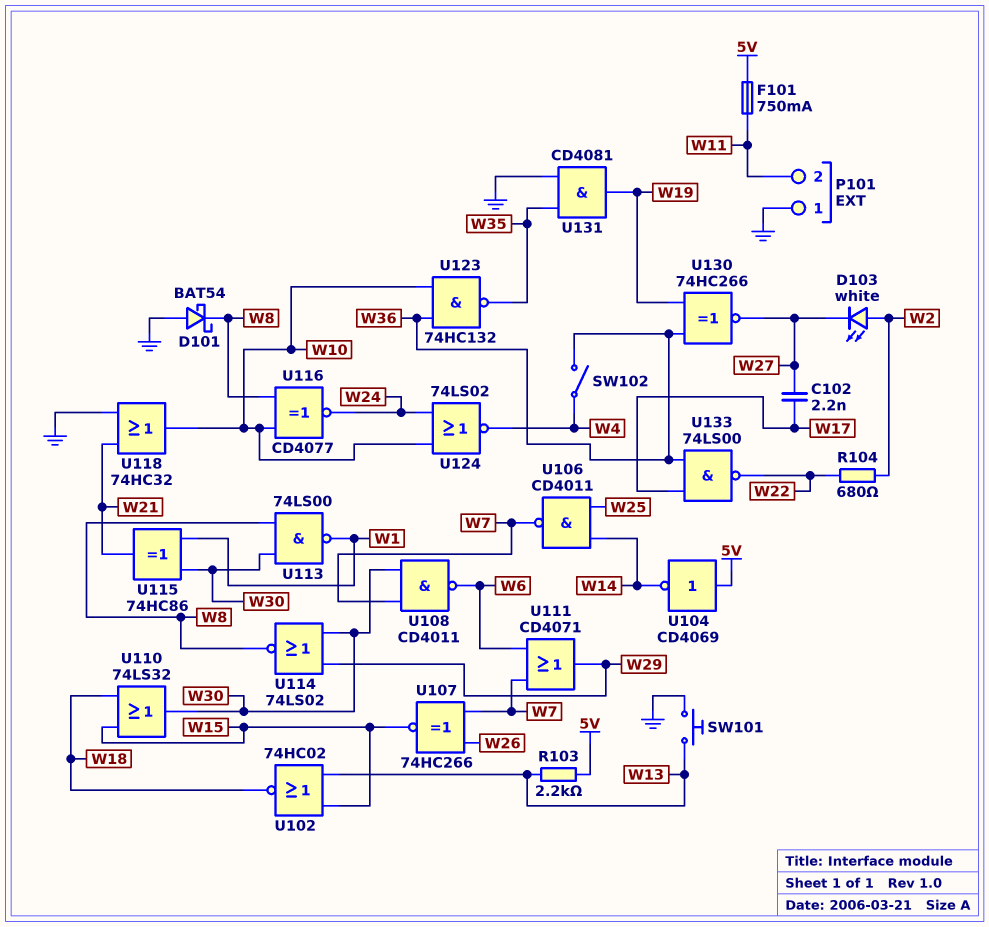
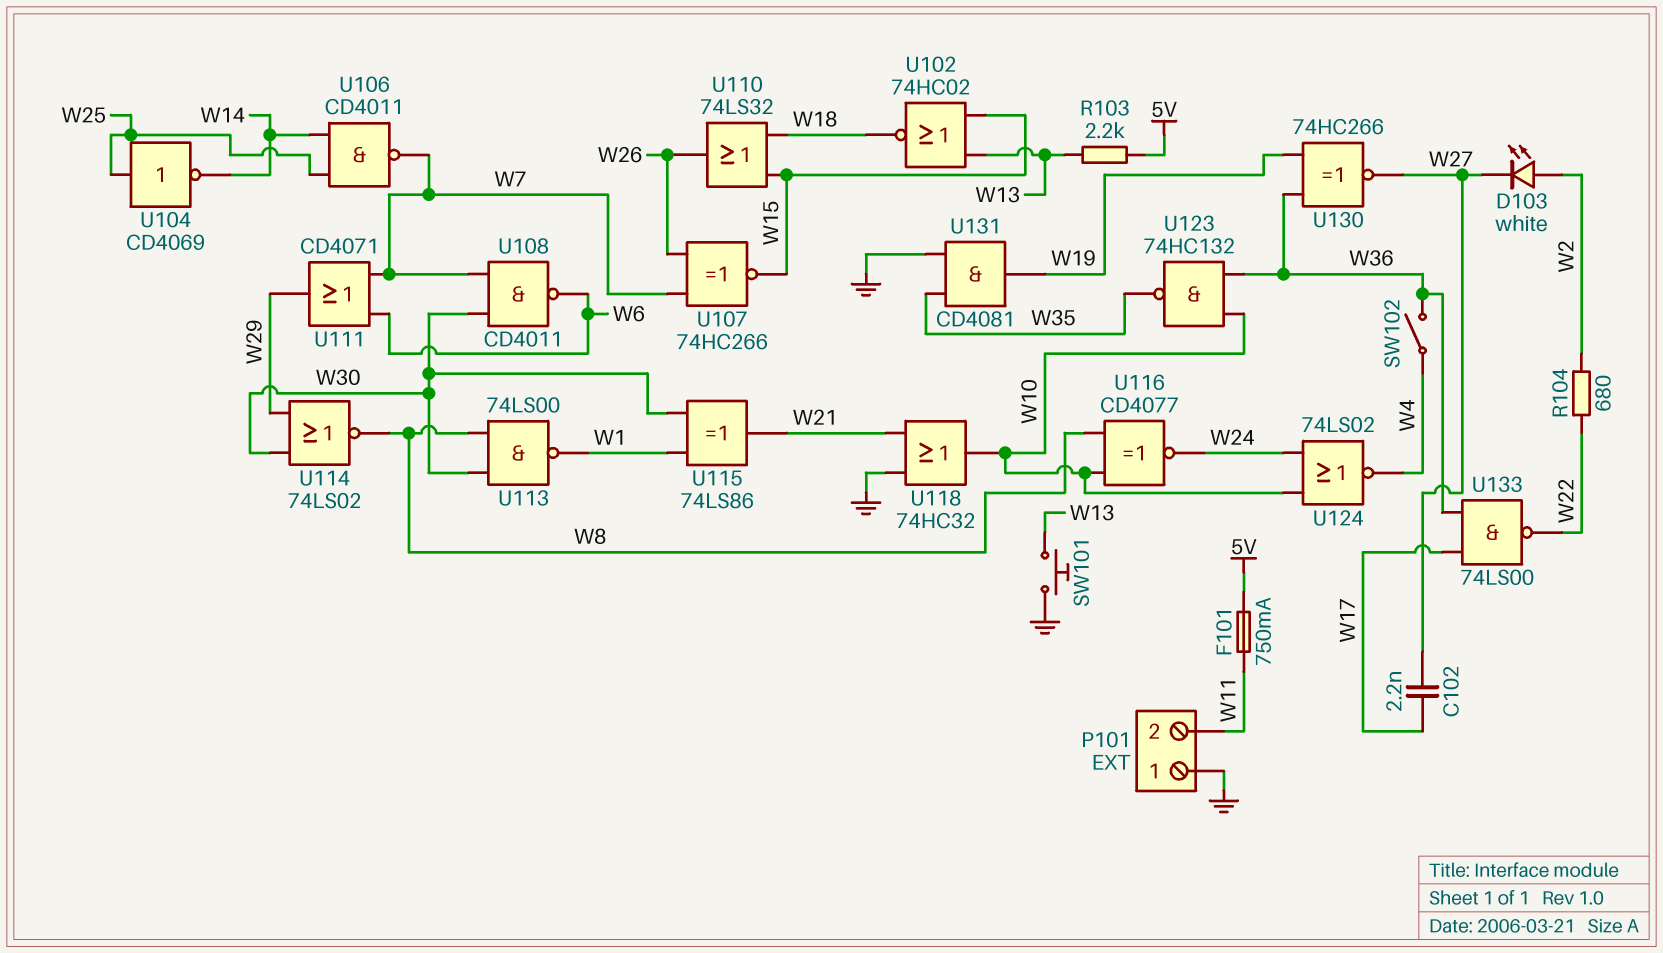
D101: schottky BAT54 (A GND, K W8) -> none
U104: NOT CD4069 (in 5V, out W14) -> NOT CD4069 (in W25, out W14)
U110: OR 74LS32 (in W15, in W18, out W30) -> OR 74LS32 (in W15, in W18, out W26)
U115: XOR 74HC86 (in W1, in W30, out W21) -> XOR 74LS86 (in W1, in W30, out W21)

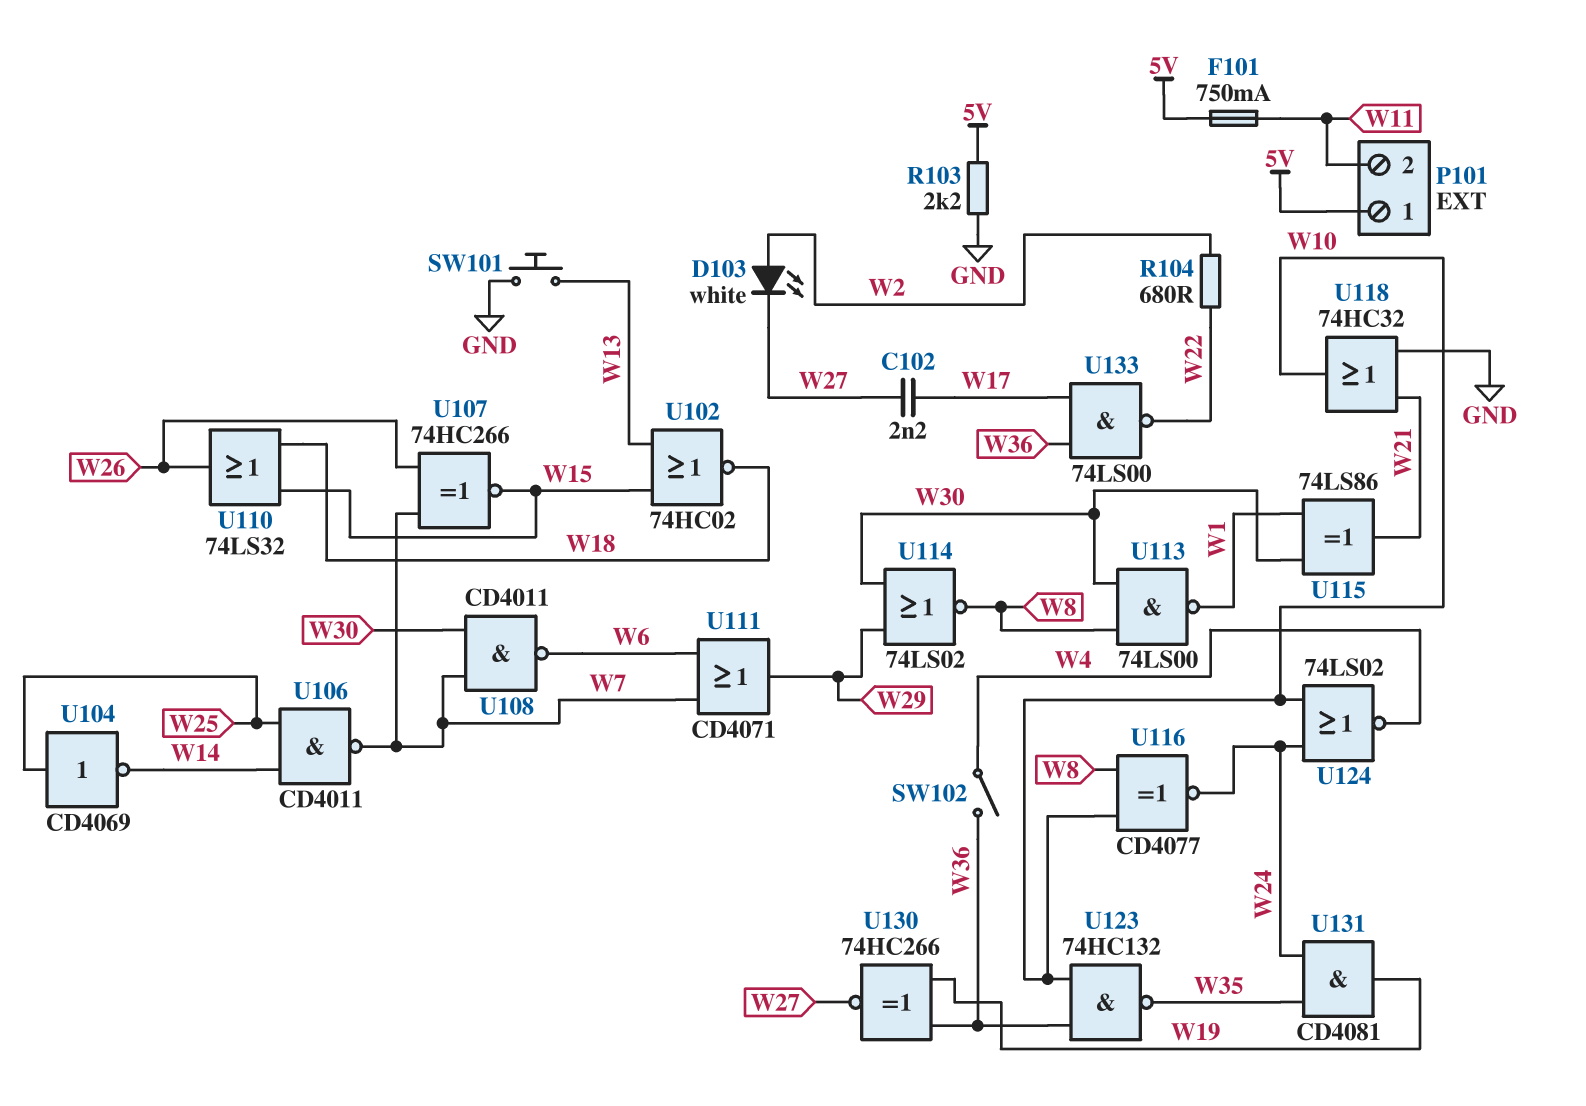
P101 pin 1: GND -> 5V
R103: 2.2k (5V, W13) -> 2.2k (5V, GND)
U131: AND CD4081 (in GND, in W35, out W19) -> AND CD4081 (in W24, in W35, out W19)

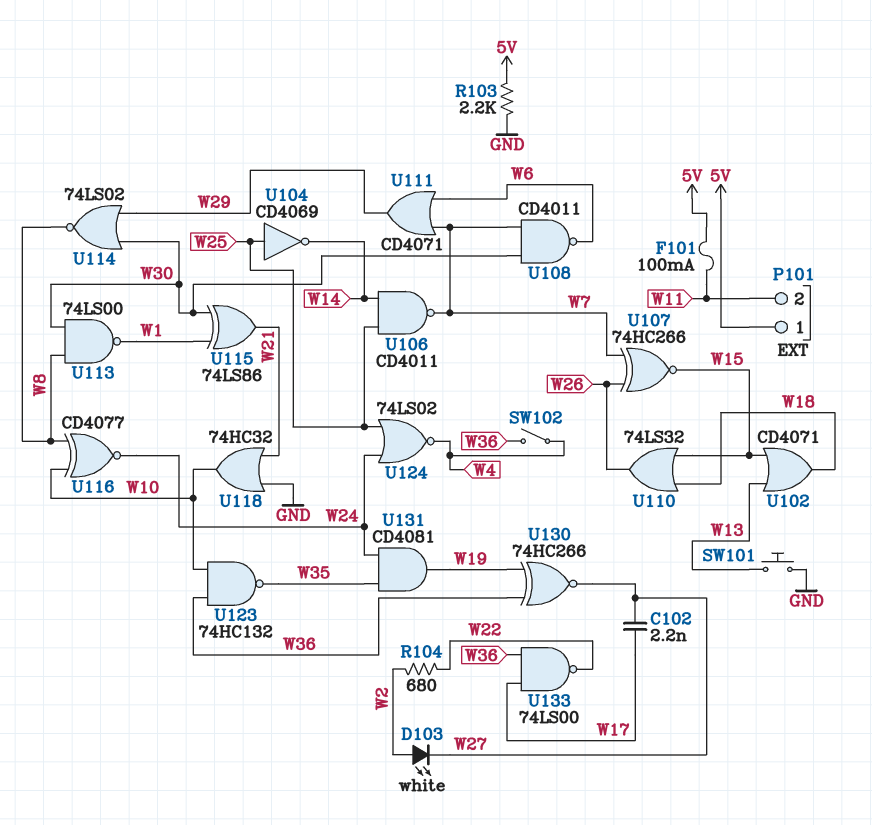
F101: 750mA (5V, W11) -> 100mA (5V, W11)
U102: NOR 74HC02 (in W13, in W15, out W18) -> OR CD4071 (in W13, in W15, out W18)
U124: NOR 74LS02 (in W10, in W24, out W4) -> NOR 74LS02 (in W24, in W25, out W4)

